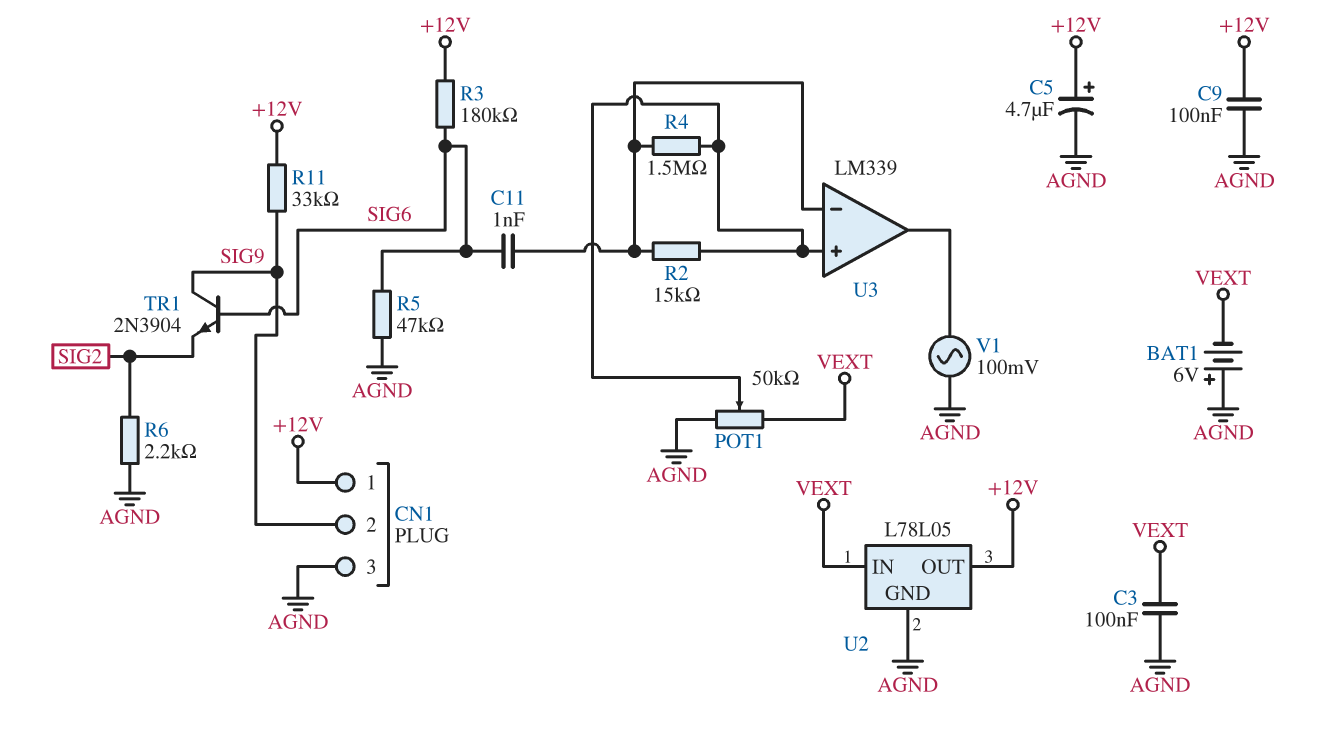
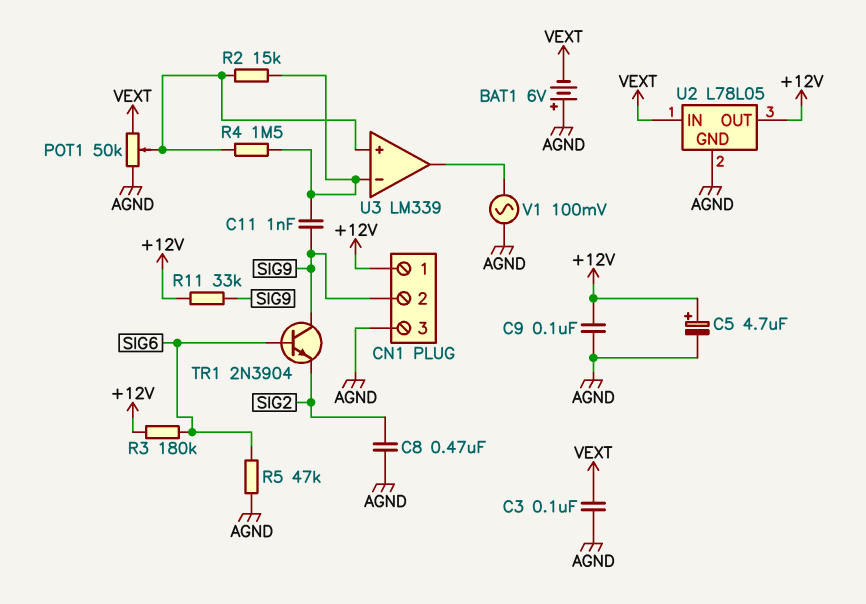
C8: none -> 470nF (AGND, SIG2)
C11: 1nF (SIG6, U3/in-) -> 1nF (SIG9, U3/in-)
R6: 2.2k (AGND, SIG2) -> none

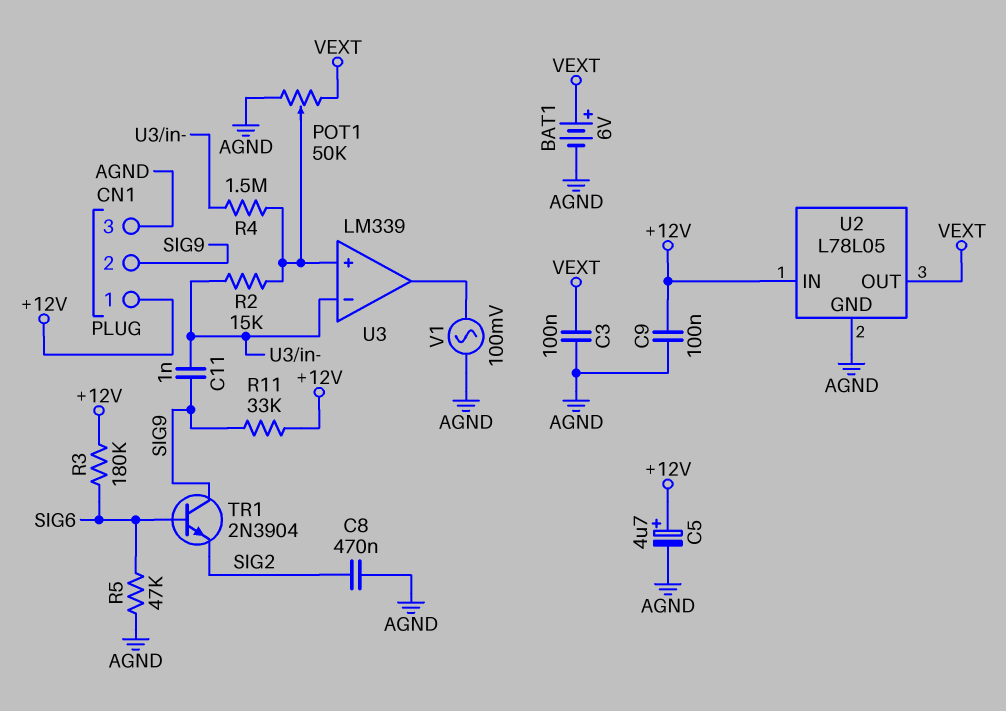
BAT1: 6V (plus AGND, minus VEXT) -> 6V (plus VEXT, minus AGND)
U2 pin IN: VEXT -> +12V
U2 pin OUT: +12V -> VEXT

